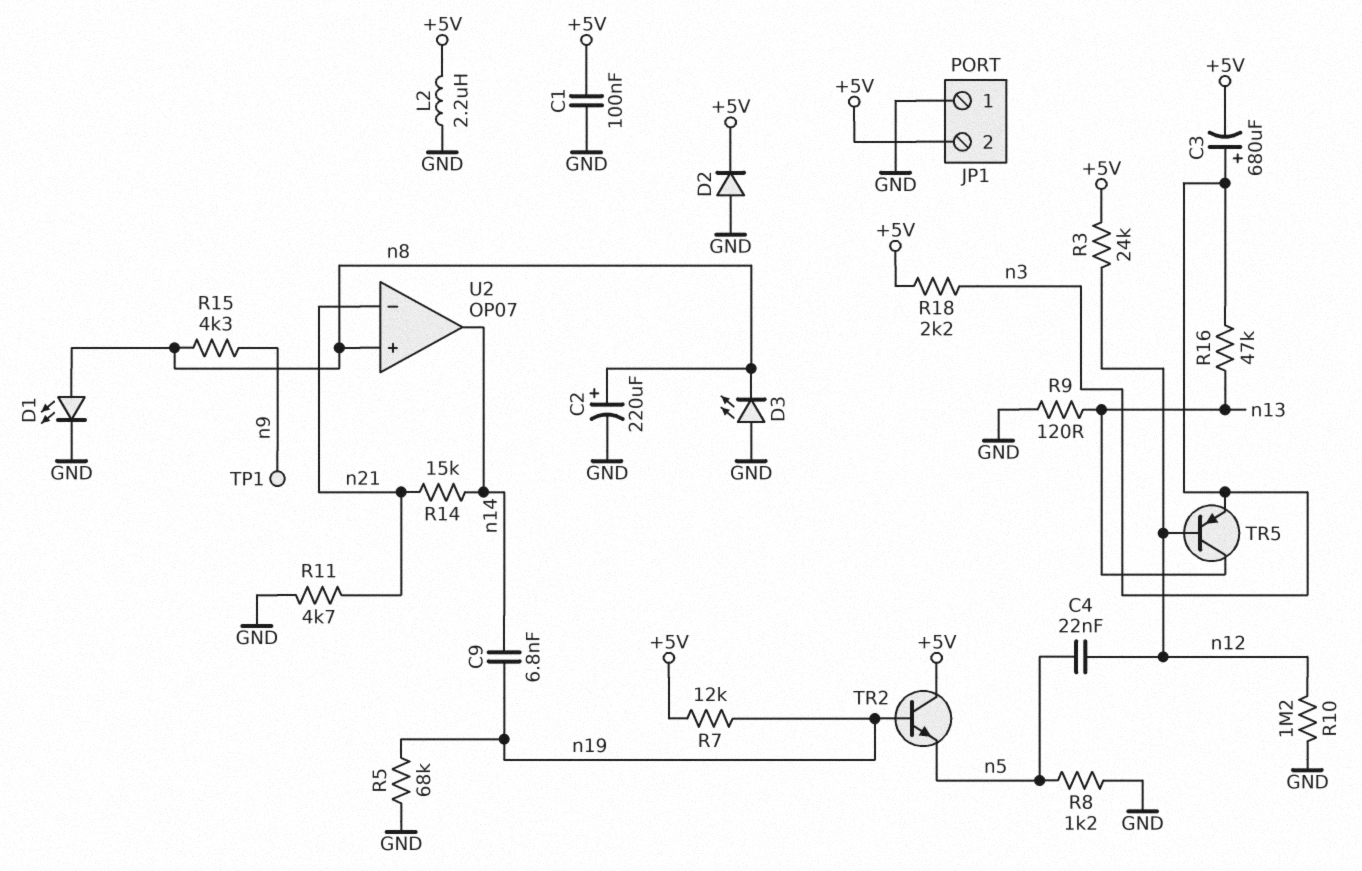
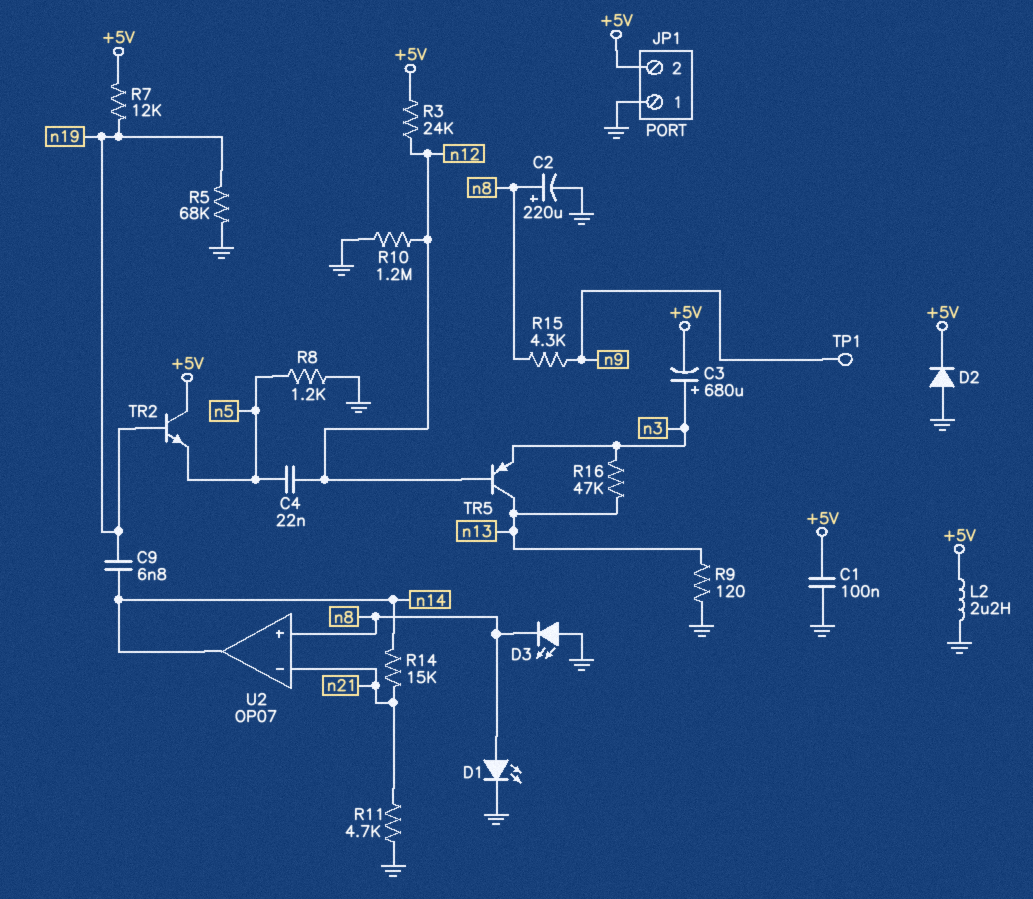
R18: 2.2k (+5V, n3) -> none

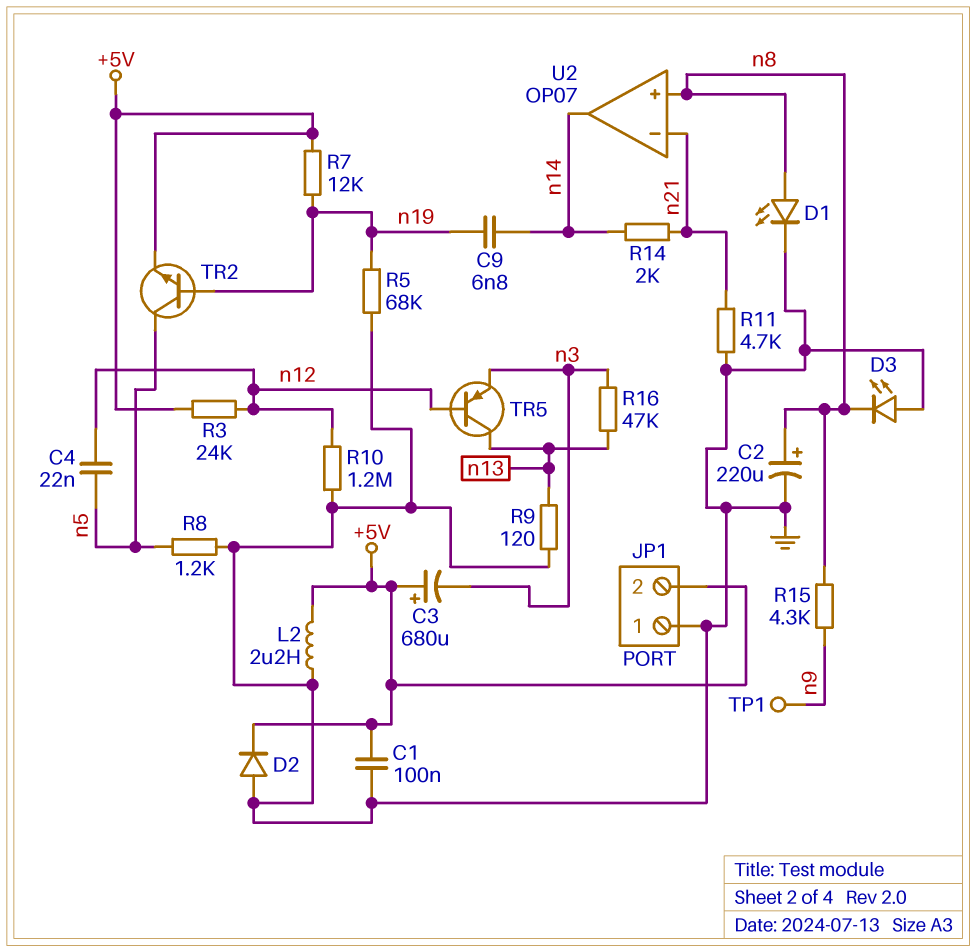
C3: 680uF (plus n3, minus +5V) -> 680uF (plus +5V, minus n3)
R14: 15k (n14, n21) -> 2k (n14, n21)
TR2: NPN (B n19, C +5V, E n5) -> NPN (B n19, C n5, E +5V)

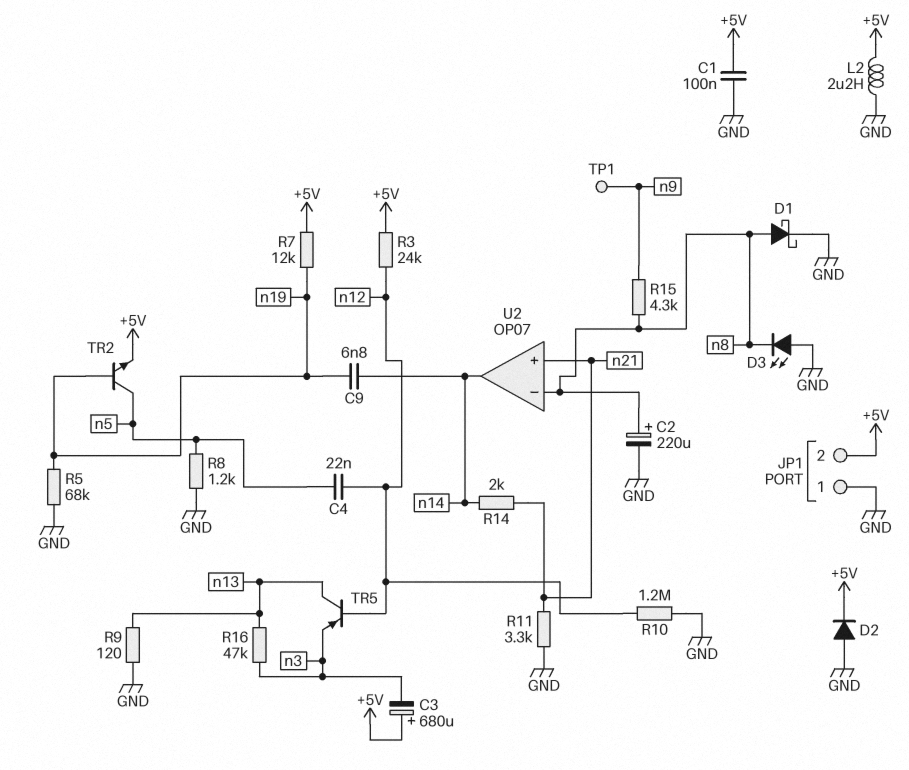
D1: LED (A n8, K GND) -> schottky (A n8, K GND)
R11: 4.7k (GND, n21) -> 3.3k (GND, n21)
U2 pin in+: n8 -> n21
U2 pin in-: n21 -> n8

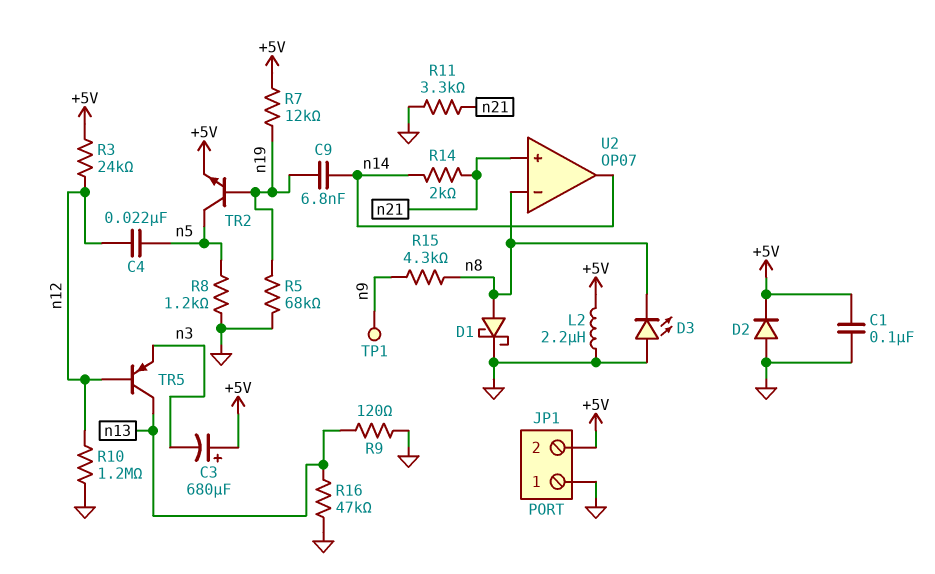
C2: 220uF (plus n8, minus GND) -> none
R16: 47k (n3, n13) -> 47k (GND, n13)

